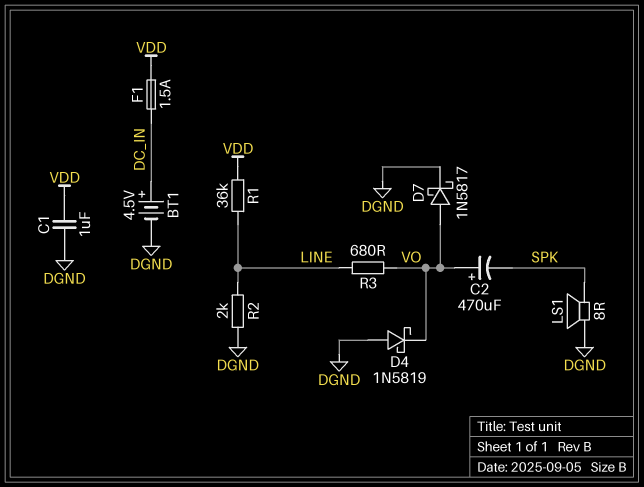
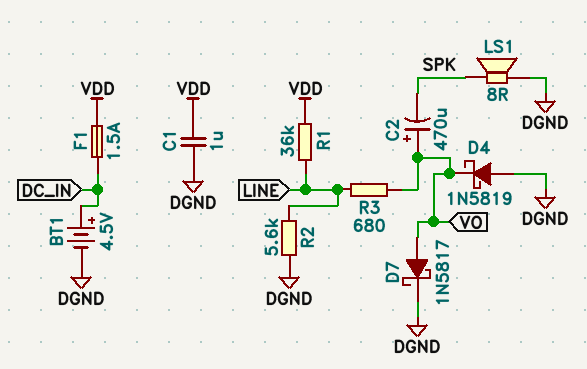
R2: 2k (DGND, LINE) -> 5.6k (DGND, LINE)

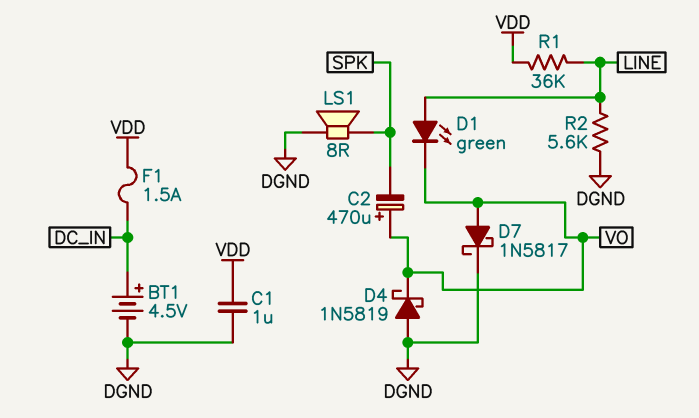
D1: none -> LED green (A LINE, K VO)
R3: 680 (LINE, VO) -> none

